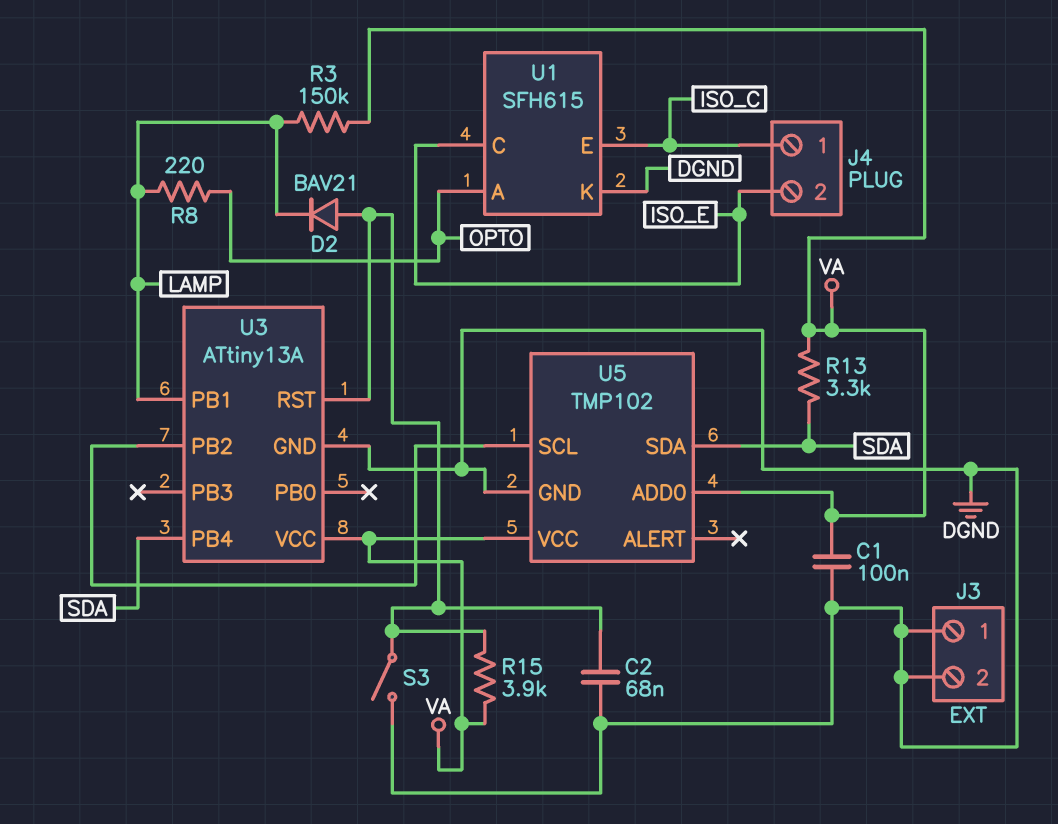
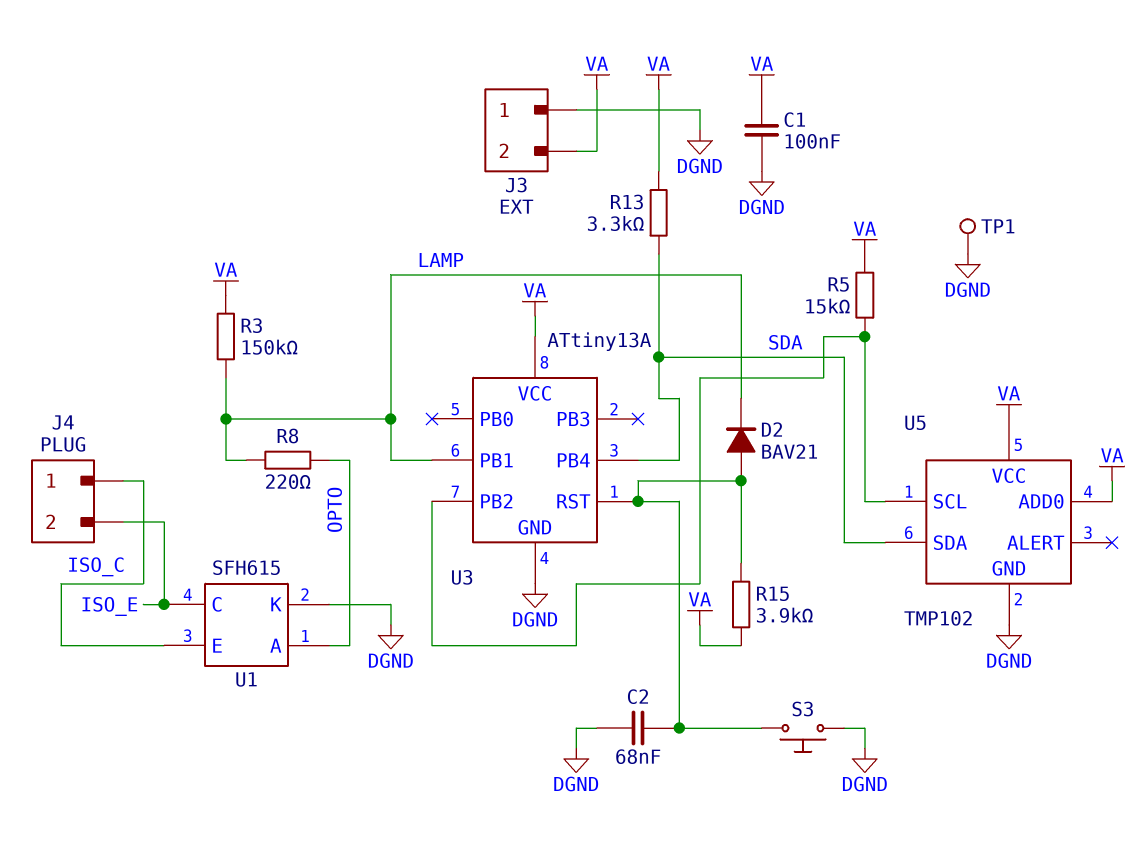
J3 pin 2: DGND -> VA
R5: none -> 15k (U3/PB2, VA)
S3: switch (DGND, U3/RST) -> button (DGND, U3/RST)
TP1: none -> test point (DGND)

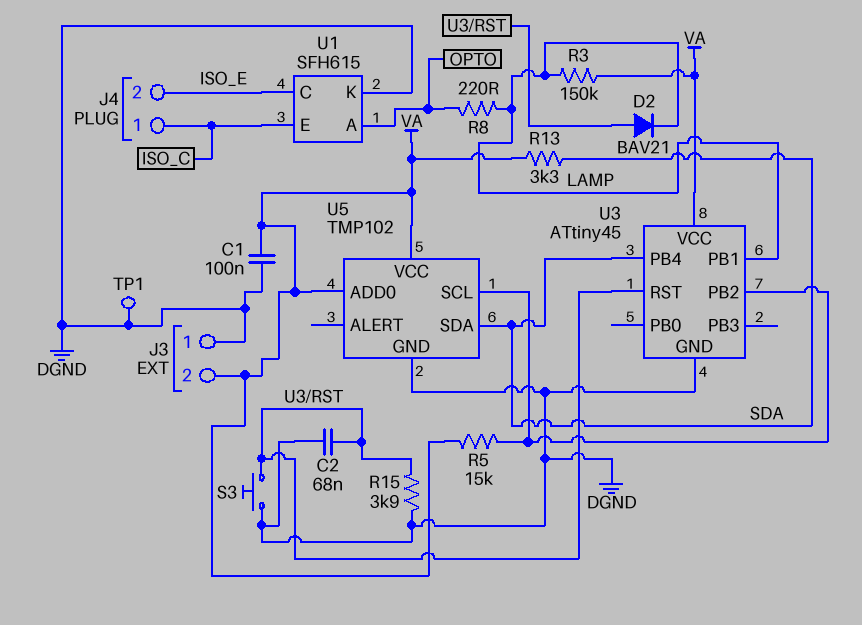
R15: 3.9k (U3/RST, VA) -> 3.9k (DGND, U3/RST)
U3: ATtiny13A -> ATtiny45

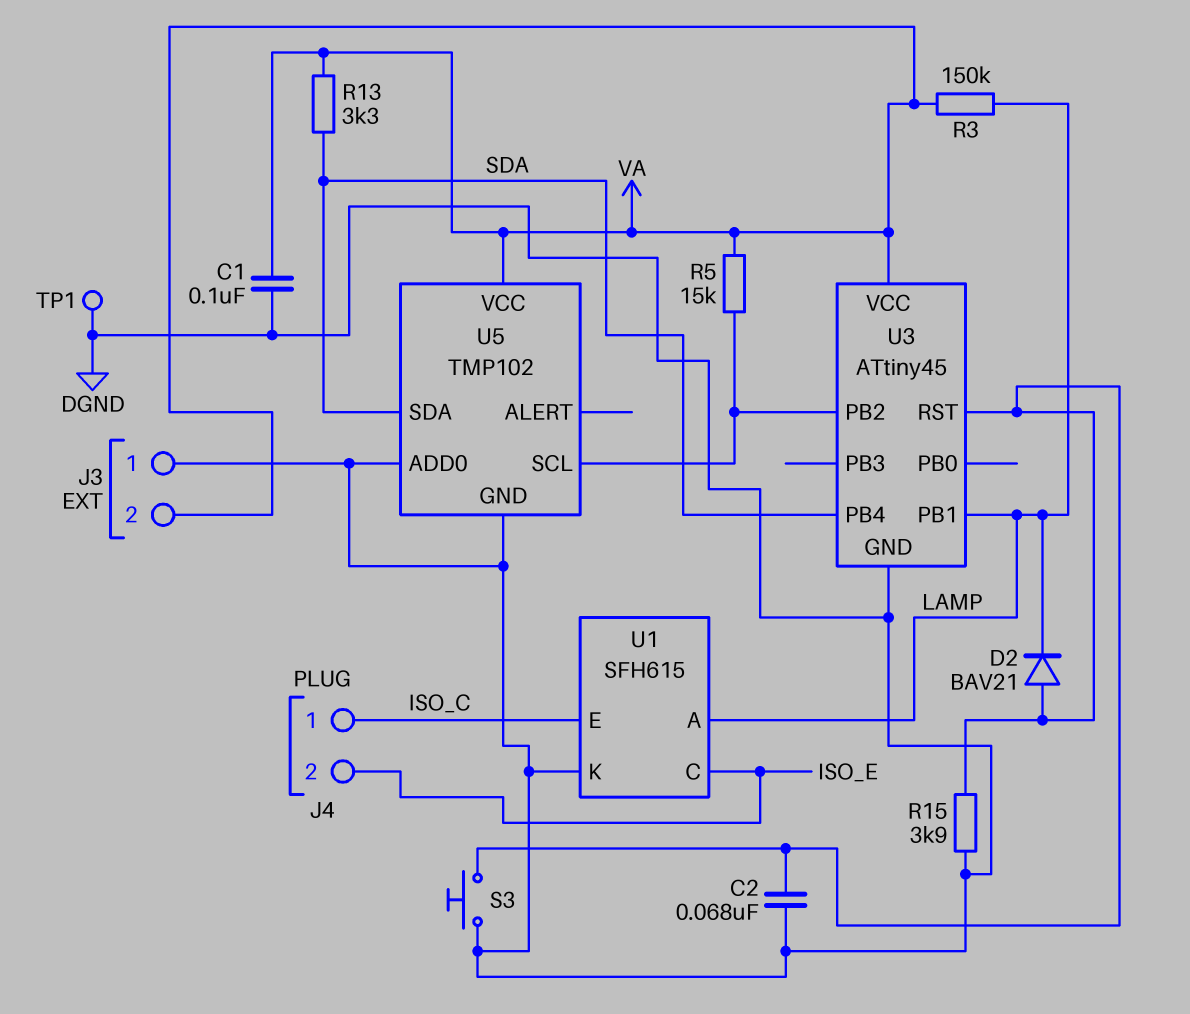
R8: 220 (LAMP, OPTO) -> none
U1 pin A: OPTO -> LAMP
U5 pin ADD0: VA -> DGND

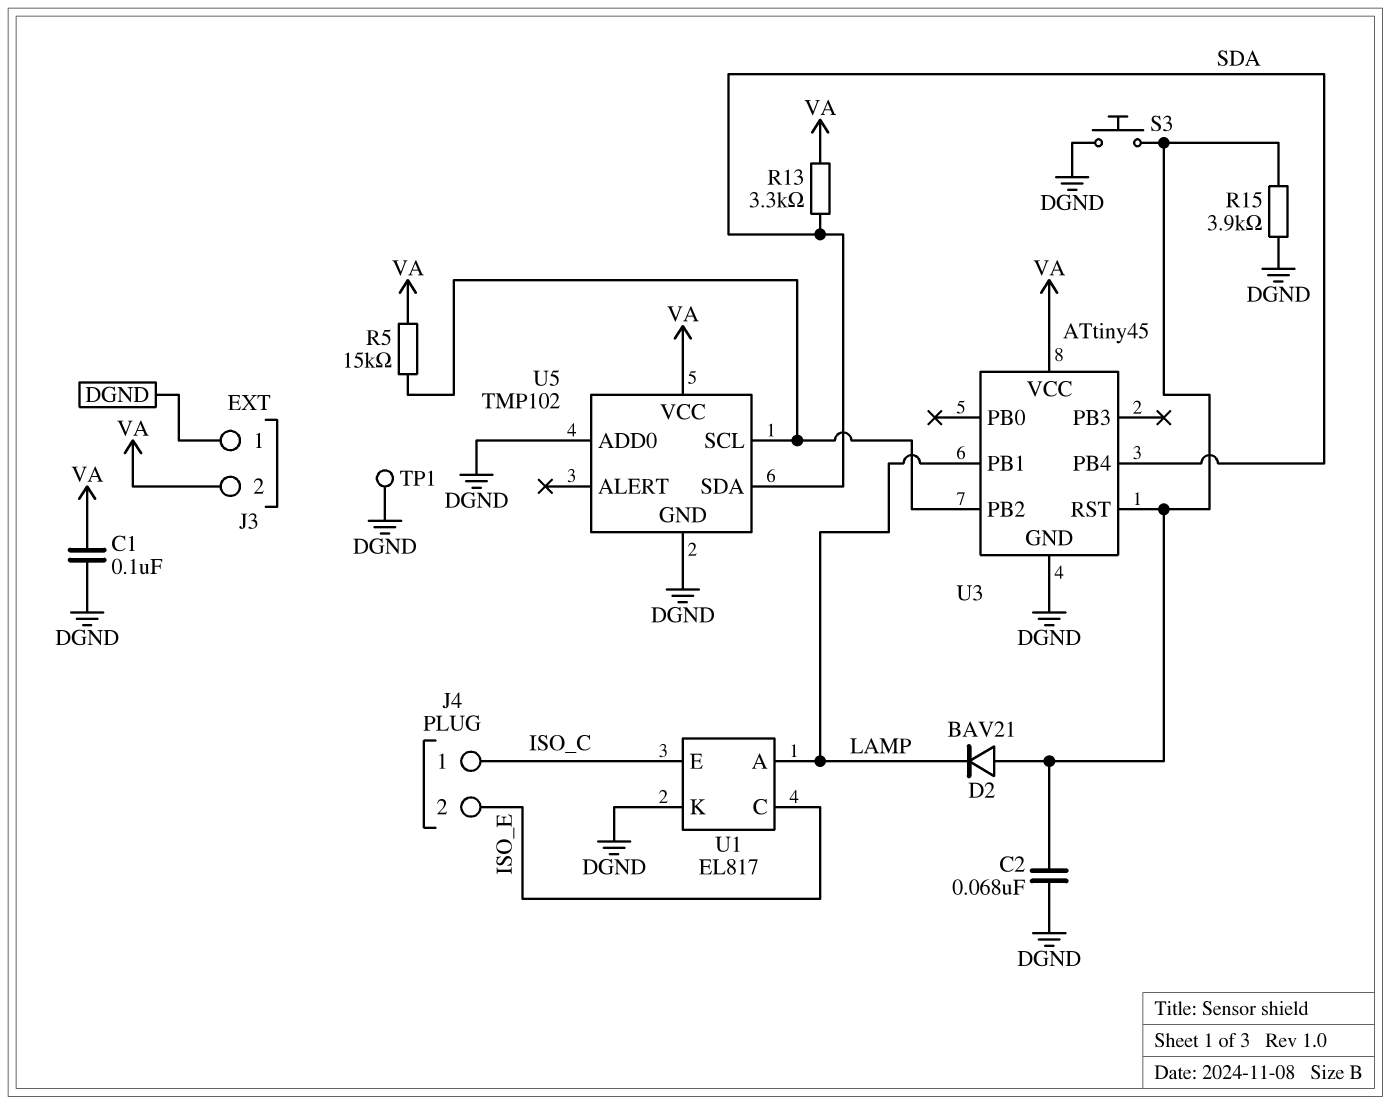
R3: 150k (LAMP, VA) -> none
U1: SFH615 -> EL817

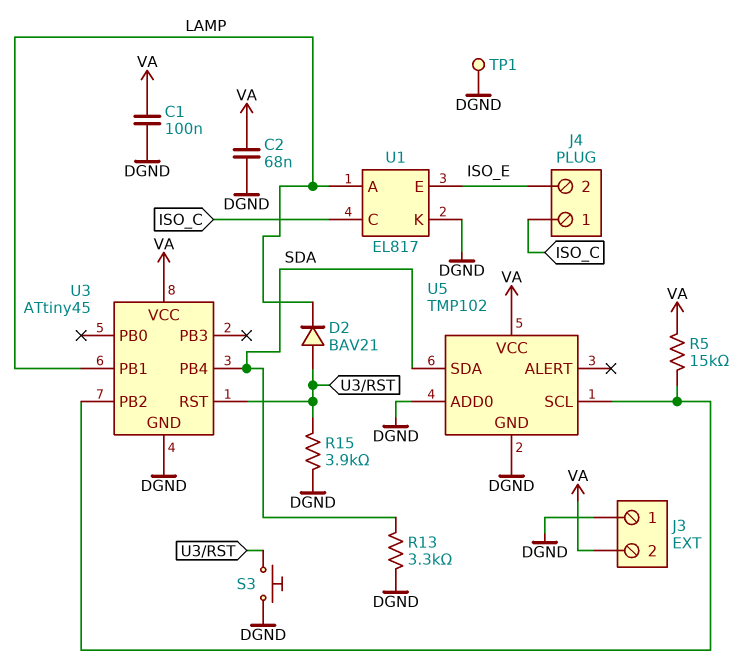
C2: 68nF (DGND, U3/RST) -> 68nF (DGND, VA)
R13: 3.3k (SDA, VA) -> 3.3k (DGND, SDA)
U1 pin C: ISO_E -> ISO_C
U1 pin E: ISO_C -> ISO_E

